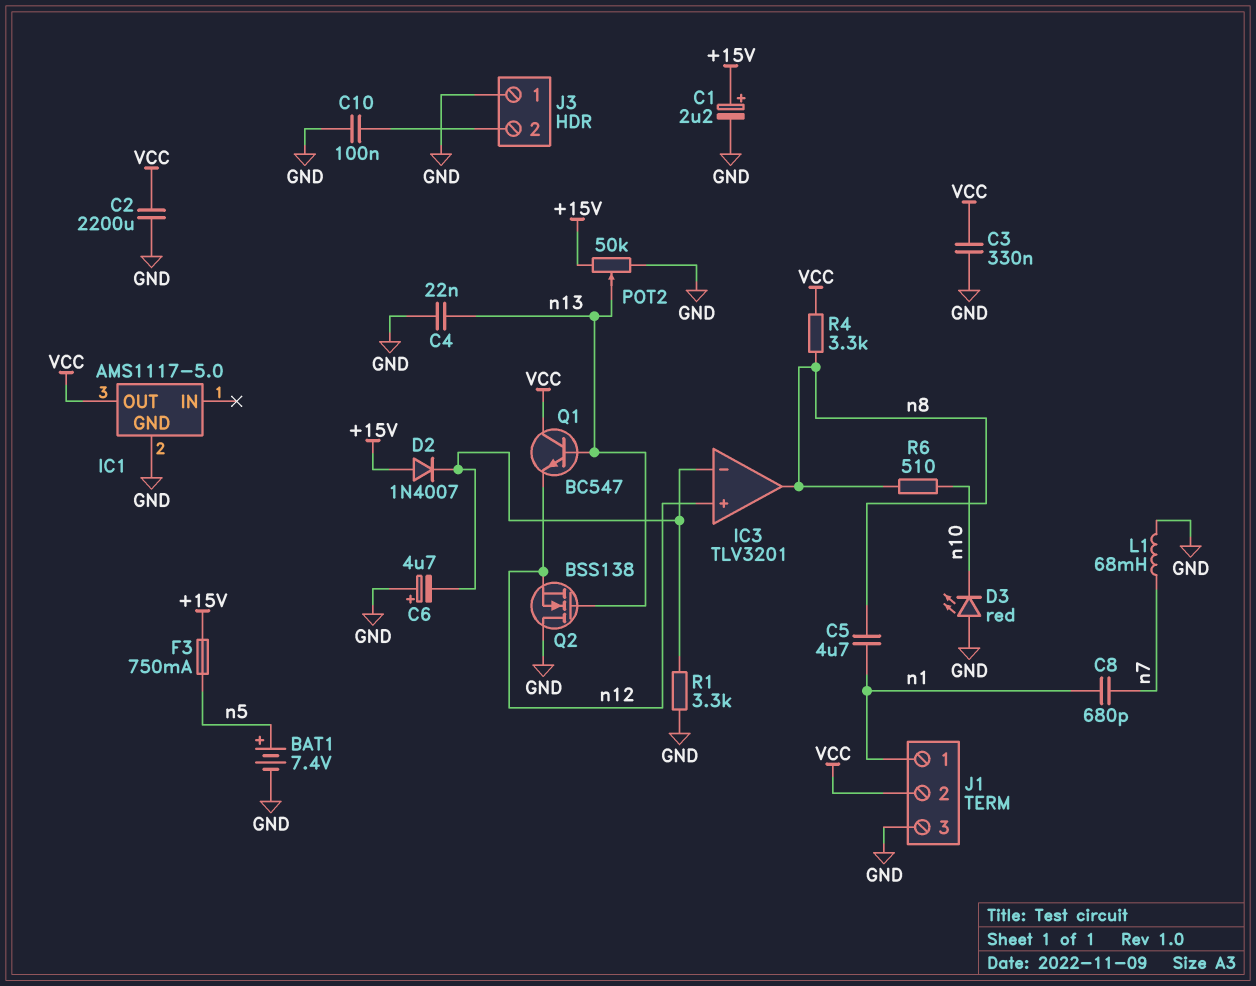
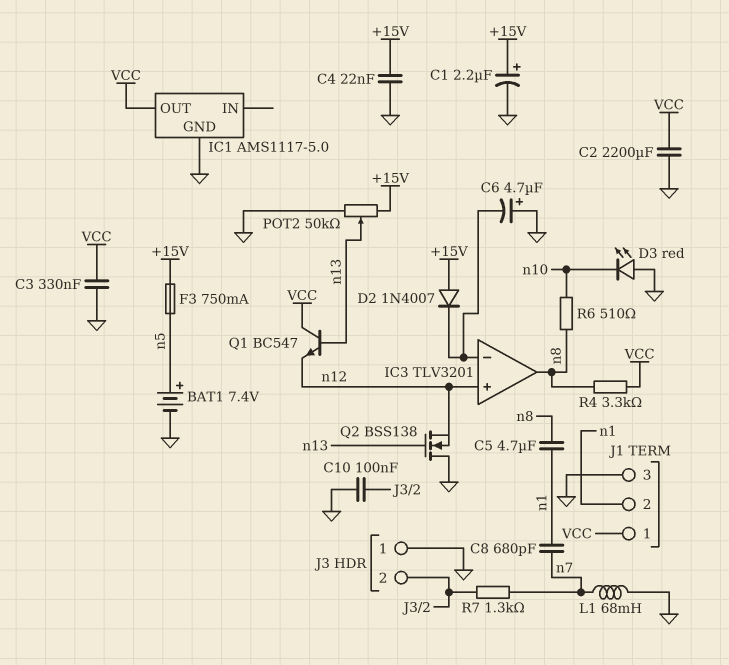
C4: 22nF (GND, n13) -> 22nF (+15V, GND)
J1 pin 1: n1 -> VCC
J1 pin 2: VCC -> n1
R1: 3.3k (GND, IC3/in-) -> none
R7: none -> 1.3k (J3/2, n7)

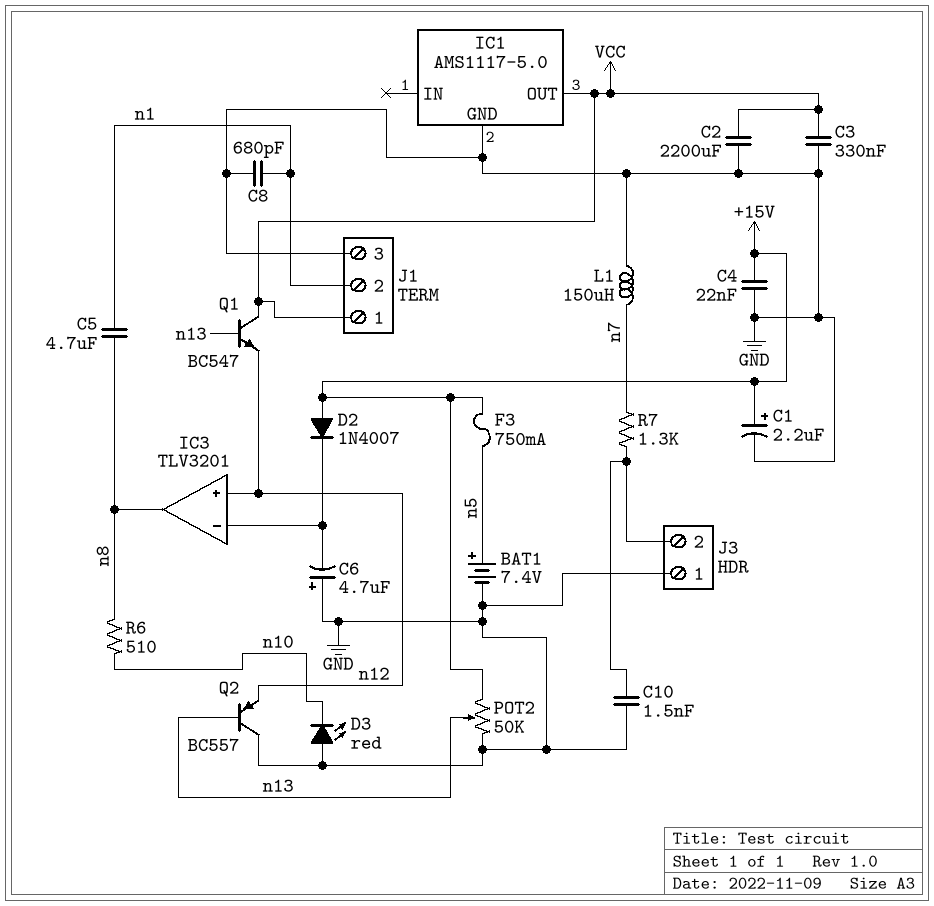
C8: 680pF (n1, n7) -> 680pF (GND, n1)
C10: 100nF (GND, J3/2) -> 1.5nF (GND, J3/2)
L1: 68mH (GND, n7) -> 150uH (GND, n7)
Q2: NMOS BSS138 (G n13, D GND, S n12) -> PNP BC557 (B n13, C GND, E n12)
R4: 3.3k (VCC, n8) -> none

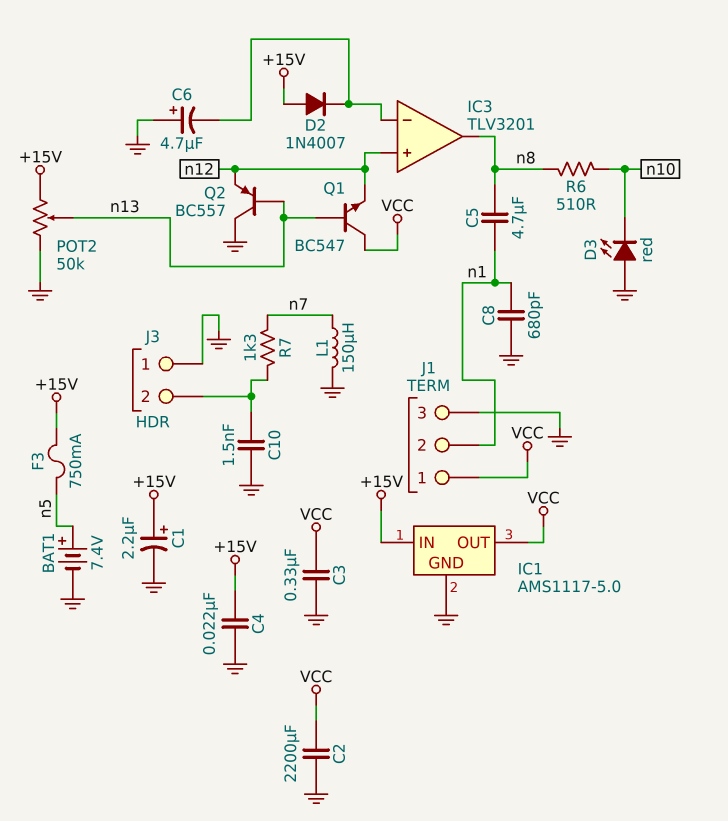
IC1 pin IN: none -> +15V

